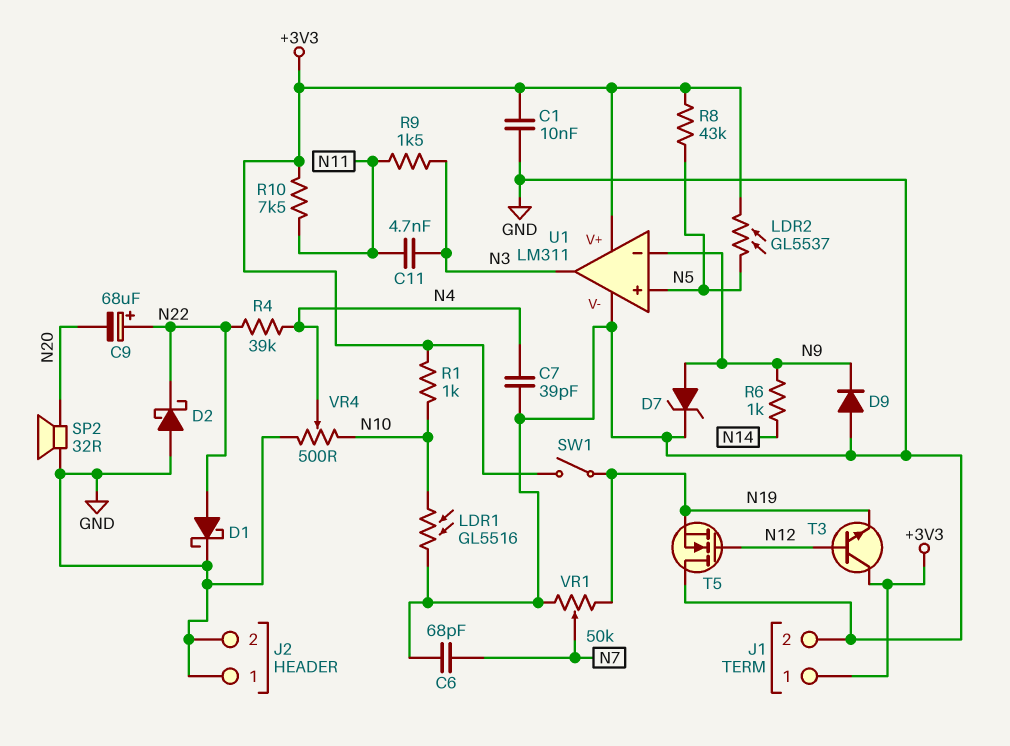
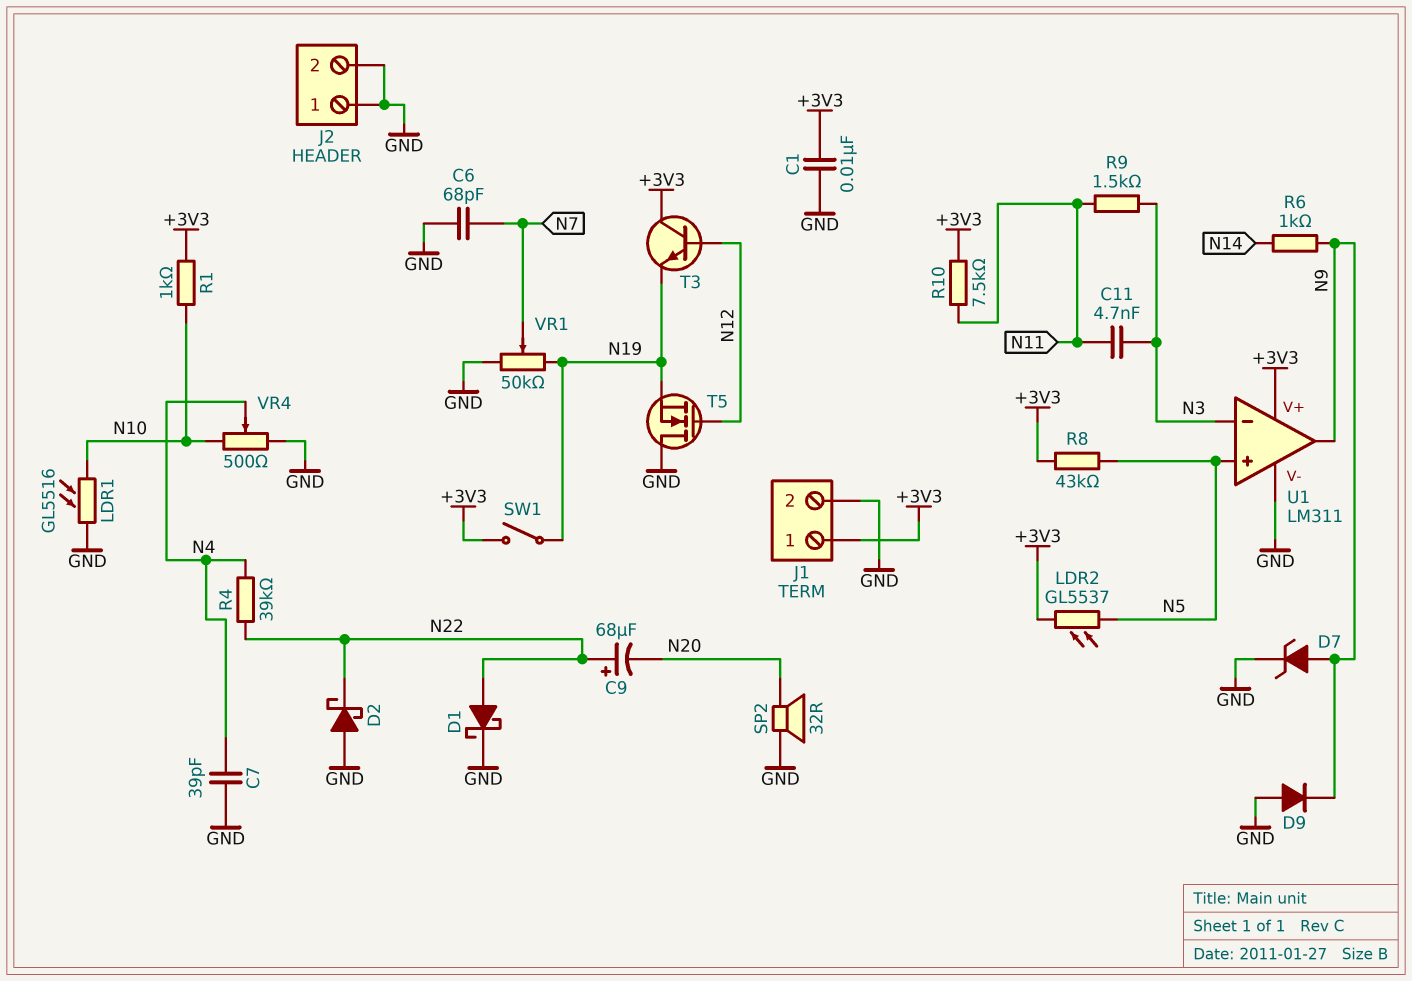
U1 pin in-: N9 -> N3
U1 pin out: N3 -> N9

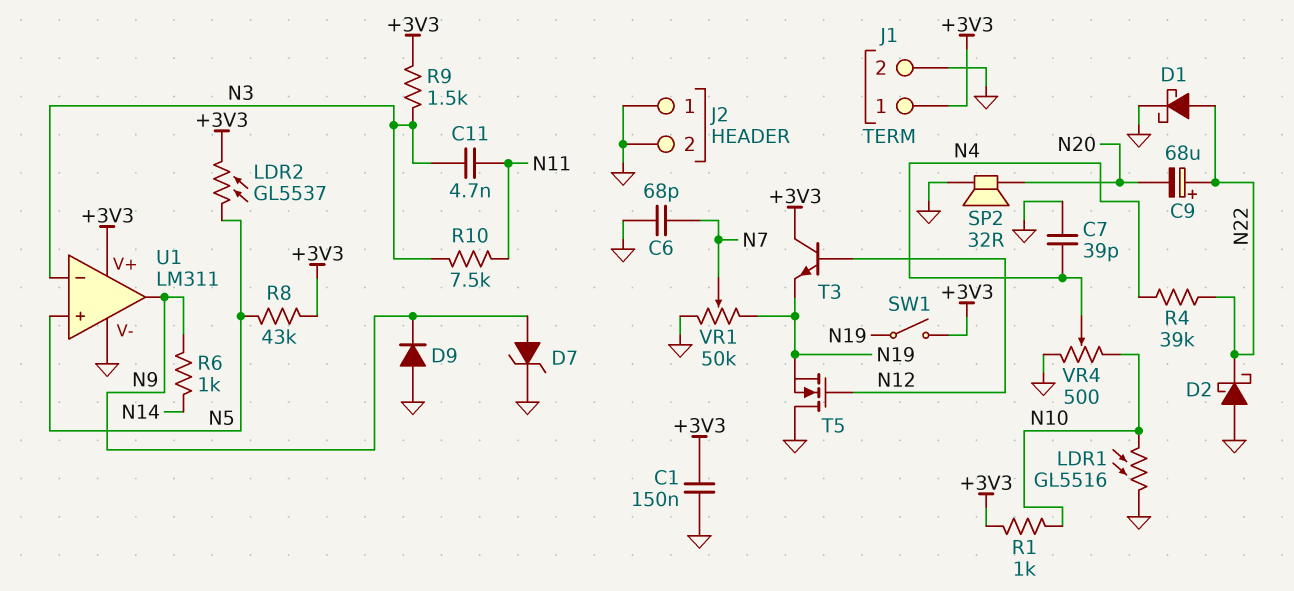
C1: 10nF (+3V3, GND) -> 150nF (+3V3, GND)
R9: 1.5k (N3, N11) -> 1.5k (+3V3, N3)
R10: 7.5k (+3V3, N11) -> 7.5k (N3, N11)

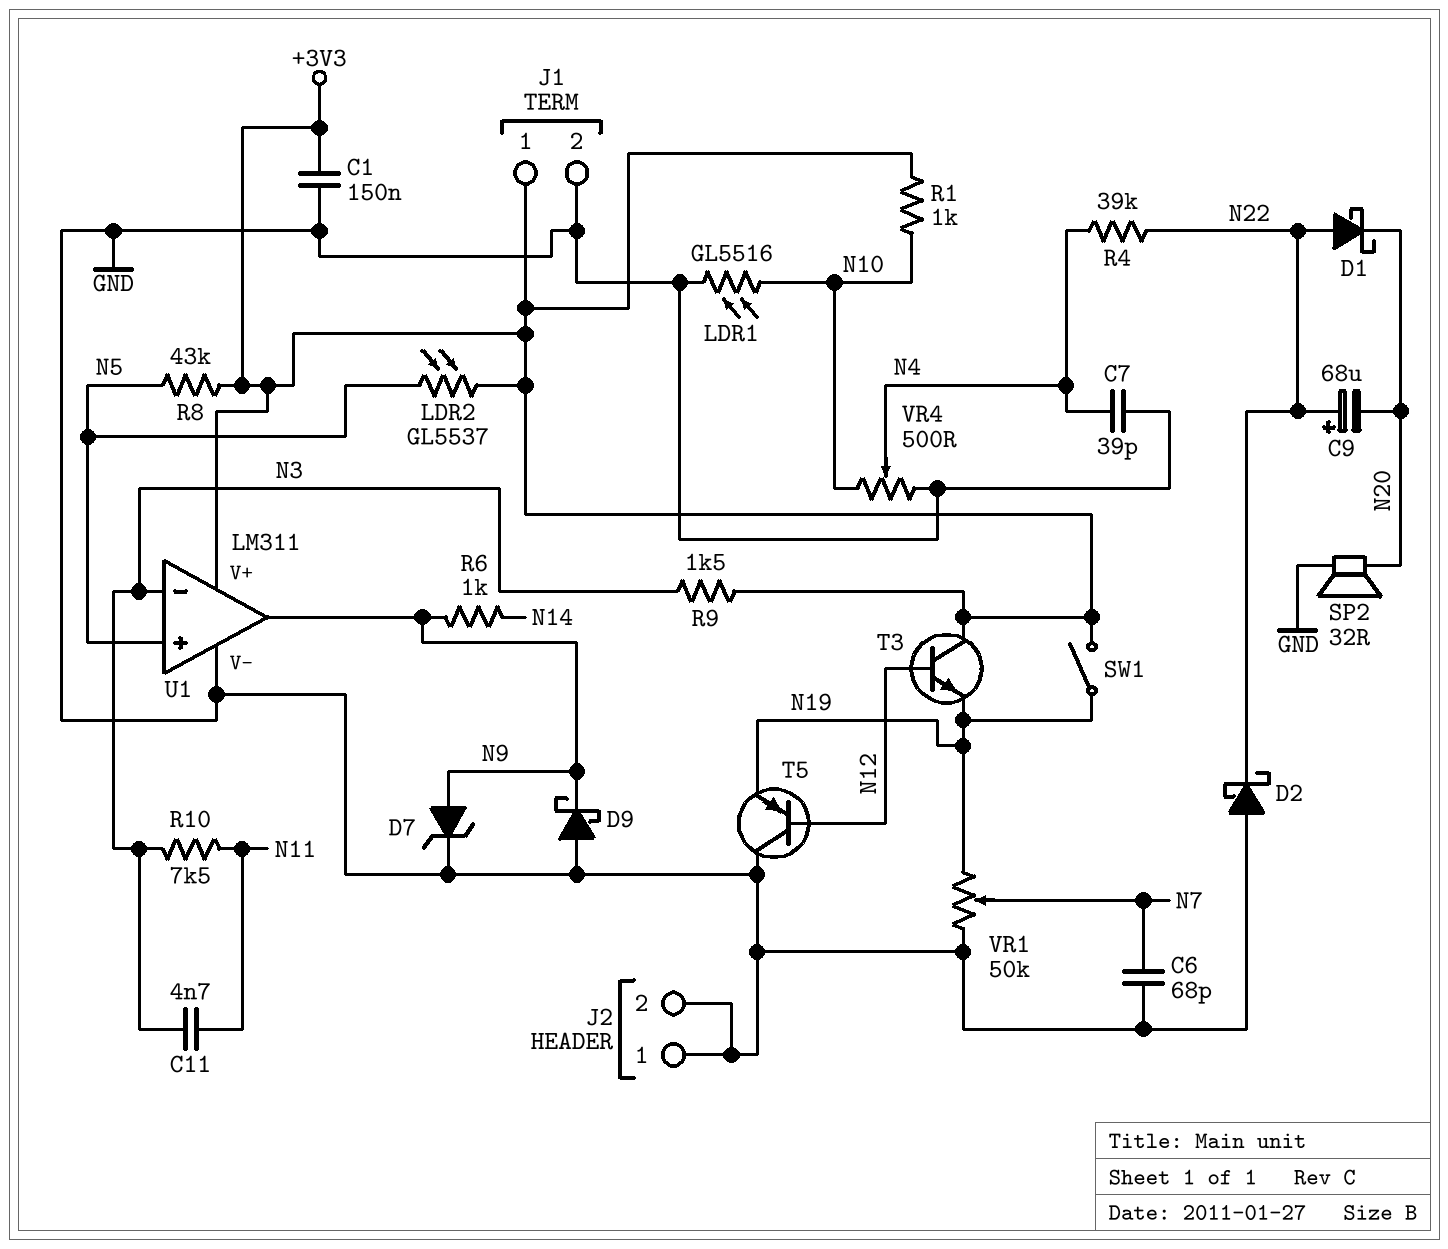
D1: schottky (A N22, K GND) -> schottky (A N22, K N20)
D9: diode (A GND, K N9) -> schottky (A GND, K N9)
T5: NMOS (G N12, D GND, S N19) -> PNP (B N12, C GND, E N19)

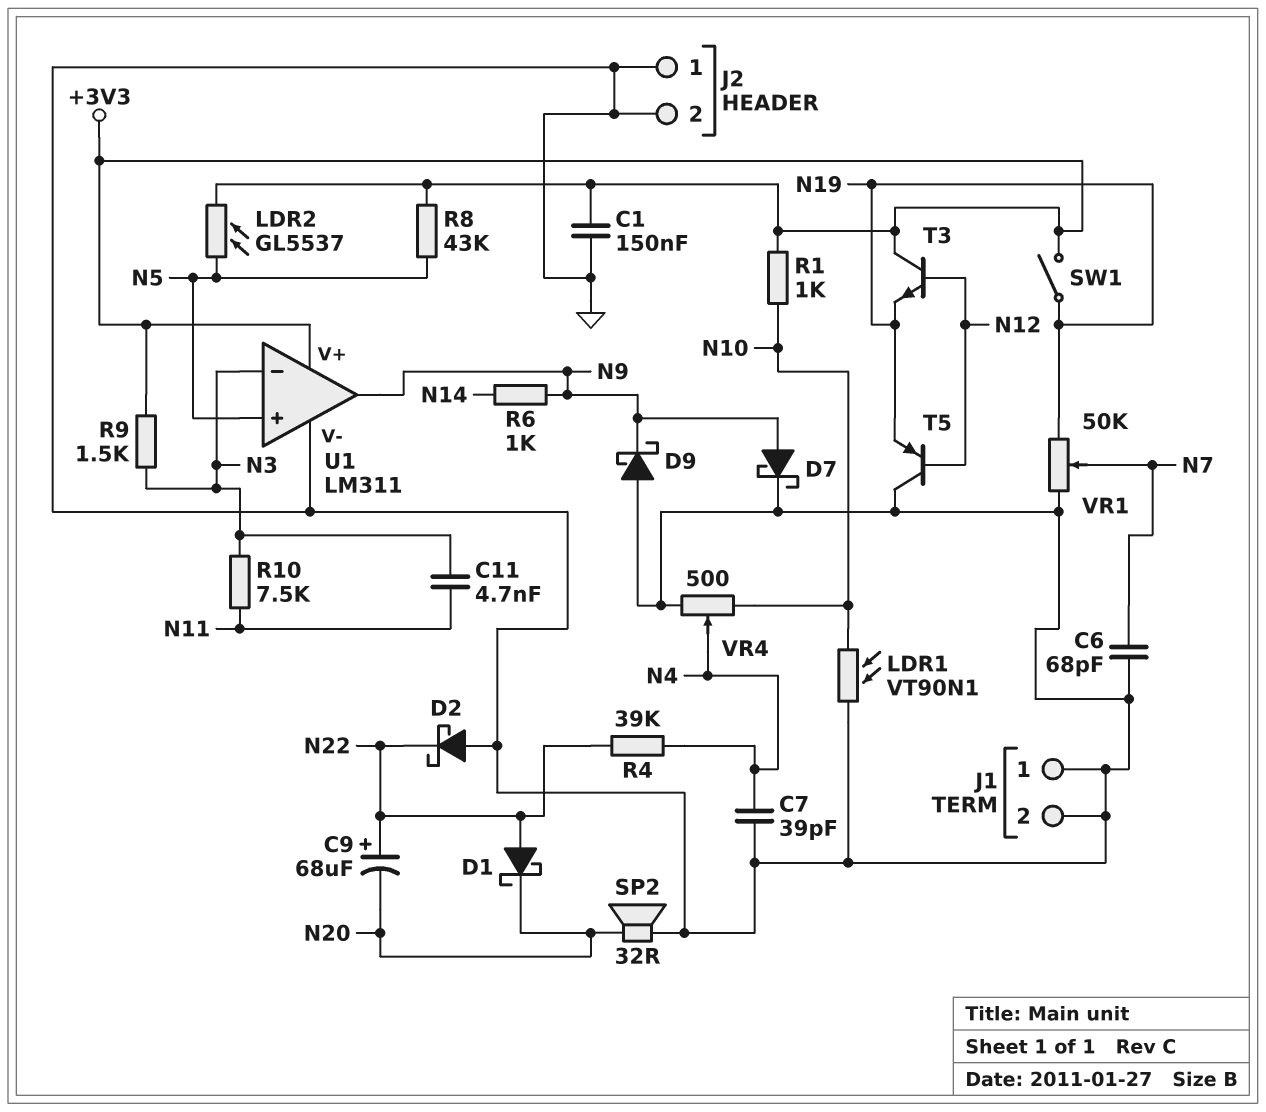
D7: zener (A N9, K GND) -> schottky (A N9, K GND)
J1 pin 1: +3V3 -> GND
LDR1: GL5516 (GND, N10) -> VT90N1 (GND, N10)

